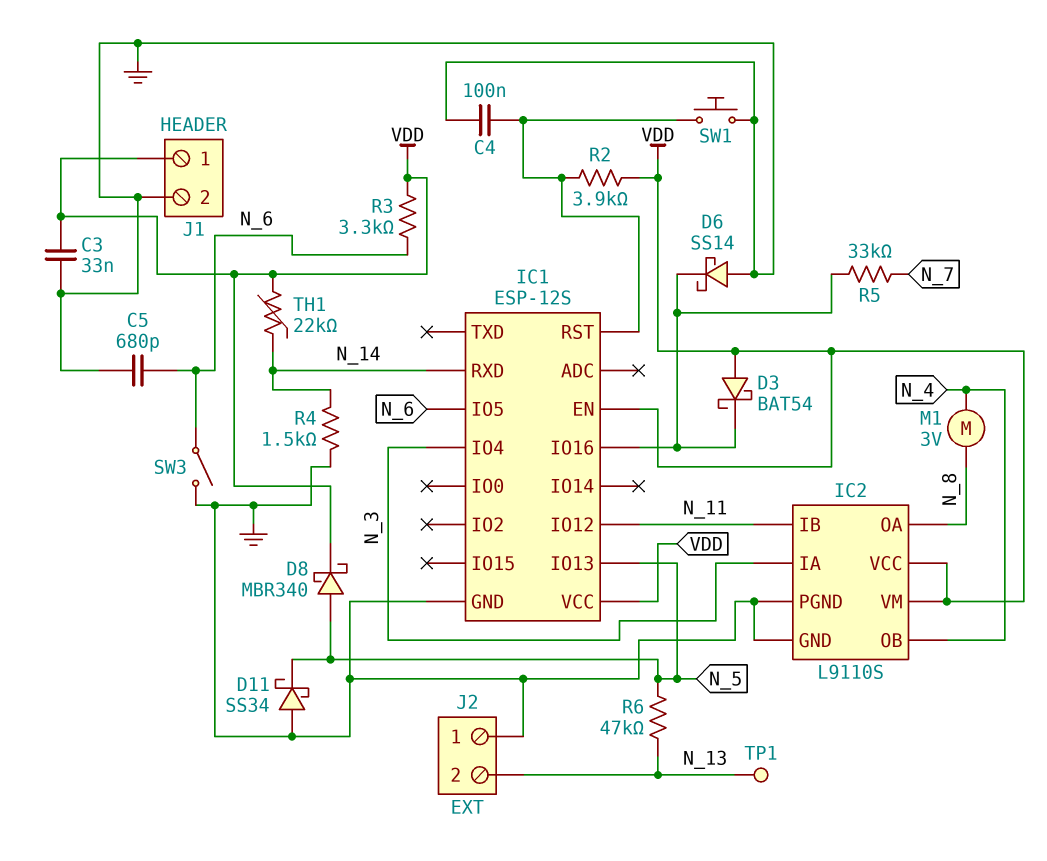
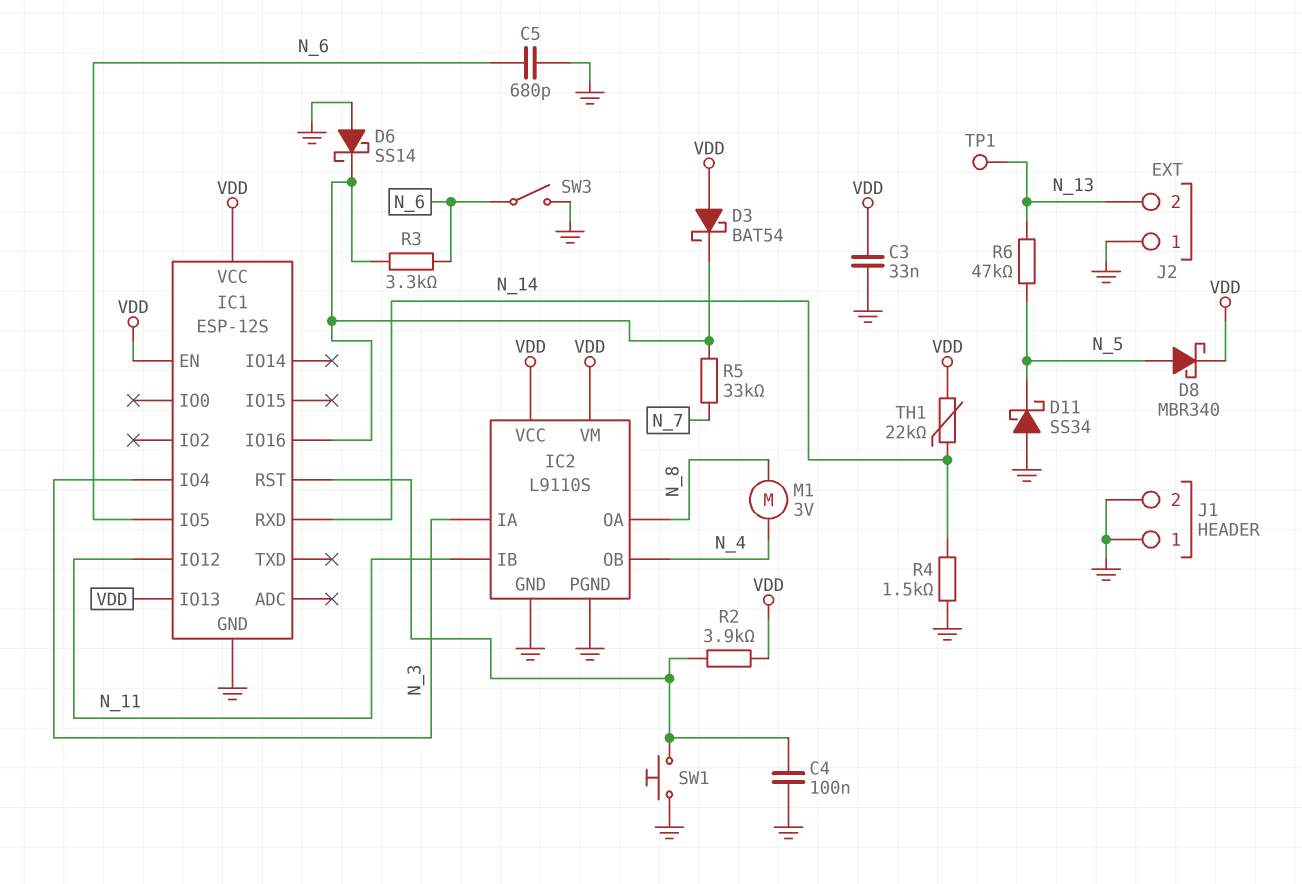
IC1 pin IO13: N_5 -> VDD
J1 pin 1: VDD -> GND
R3: 3.3k (N_6, VDD) -> 3.3k (IC1/IO16, N_6)

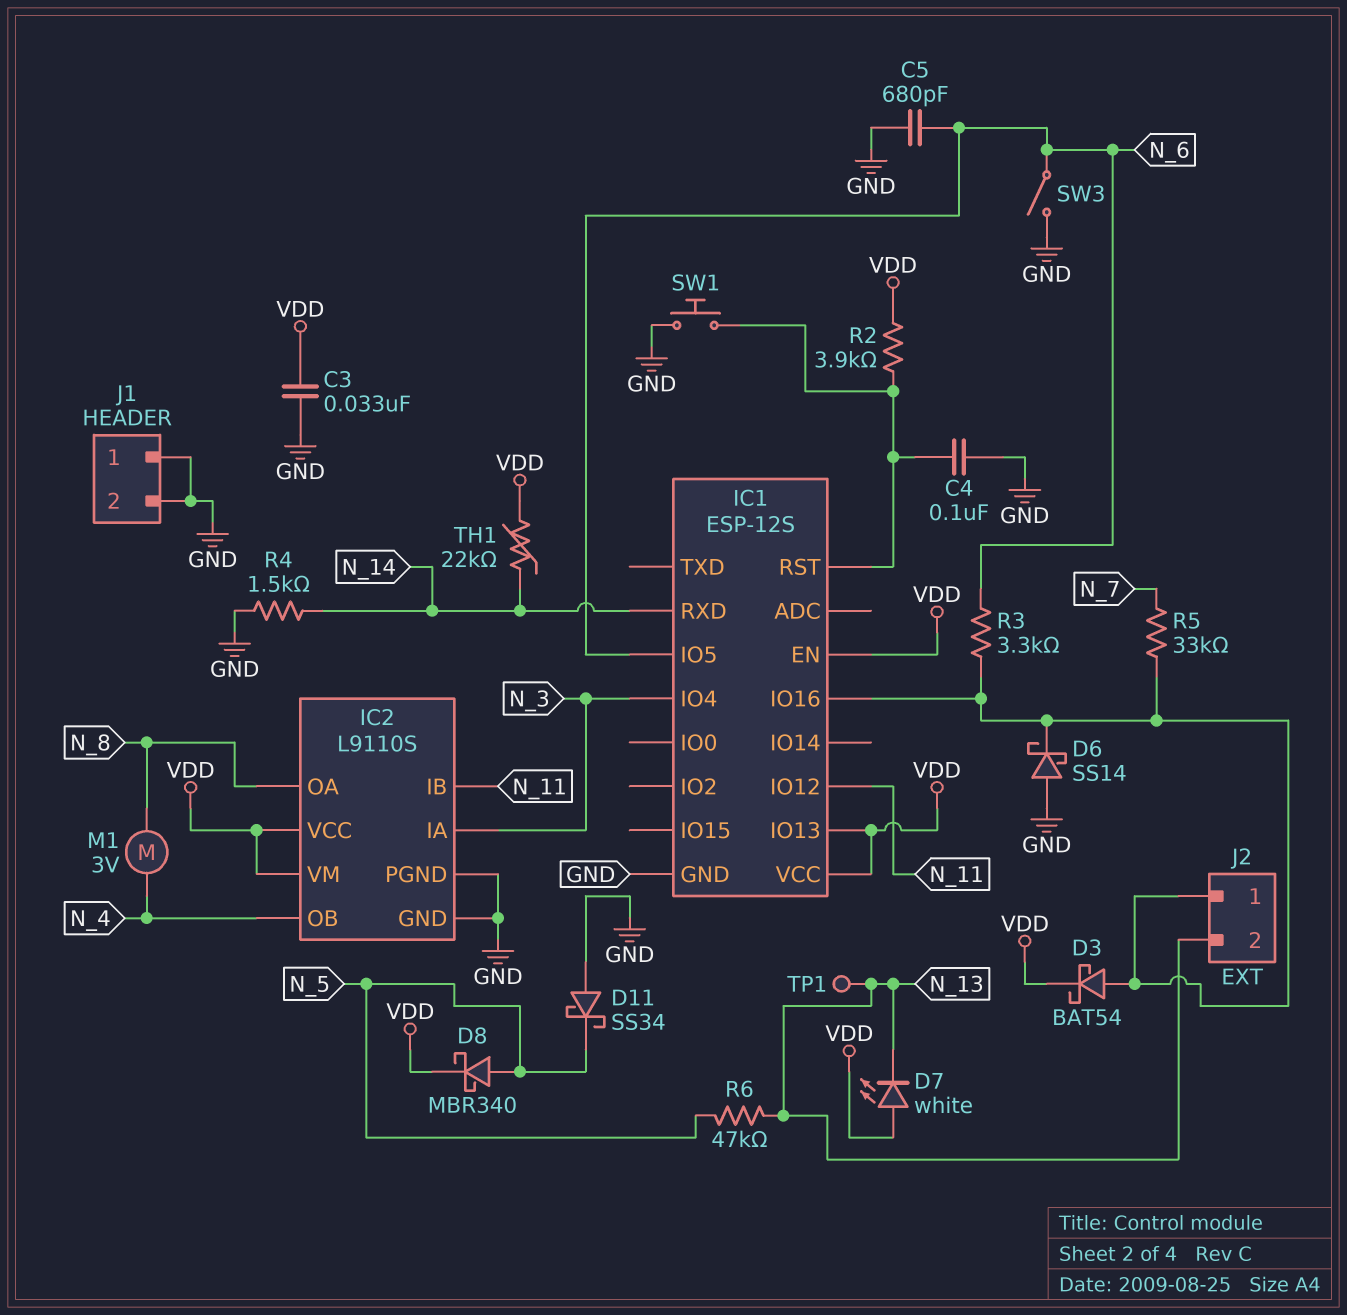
D3: schottky BAT54 (A VDD, K IC1/IO16) -> schottky BAT54 (A IC1/IO16, K VDD)
D7: none -> LED white (A VDD, K N_13)
J2 pin 1: GND -> IC1/IO16

